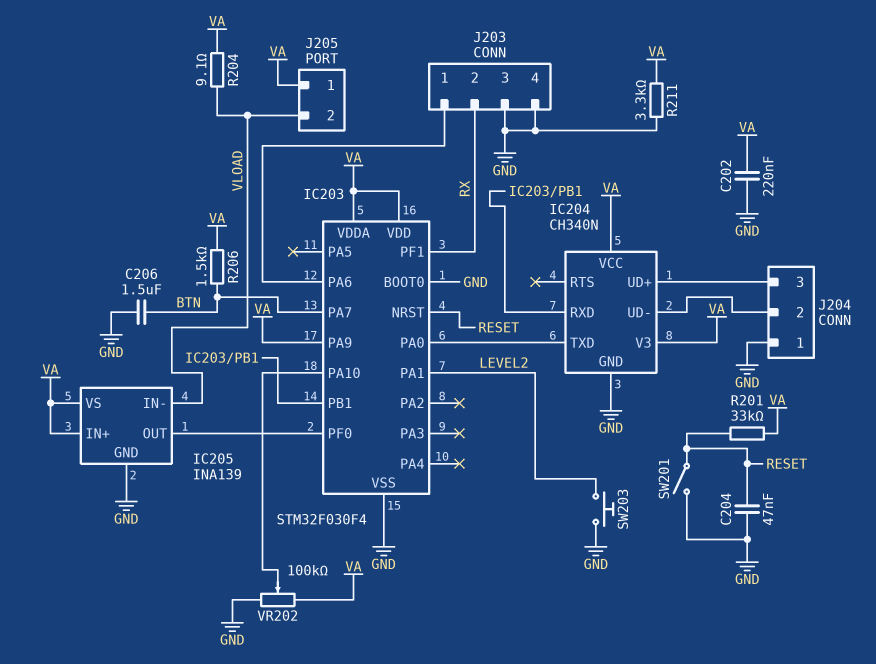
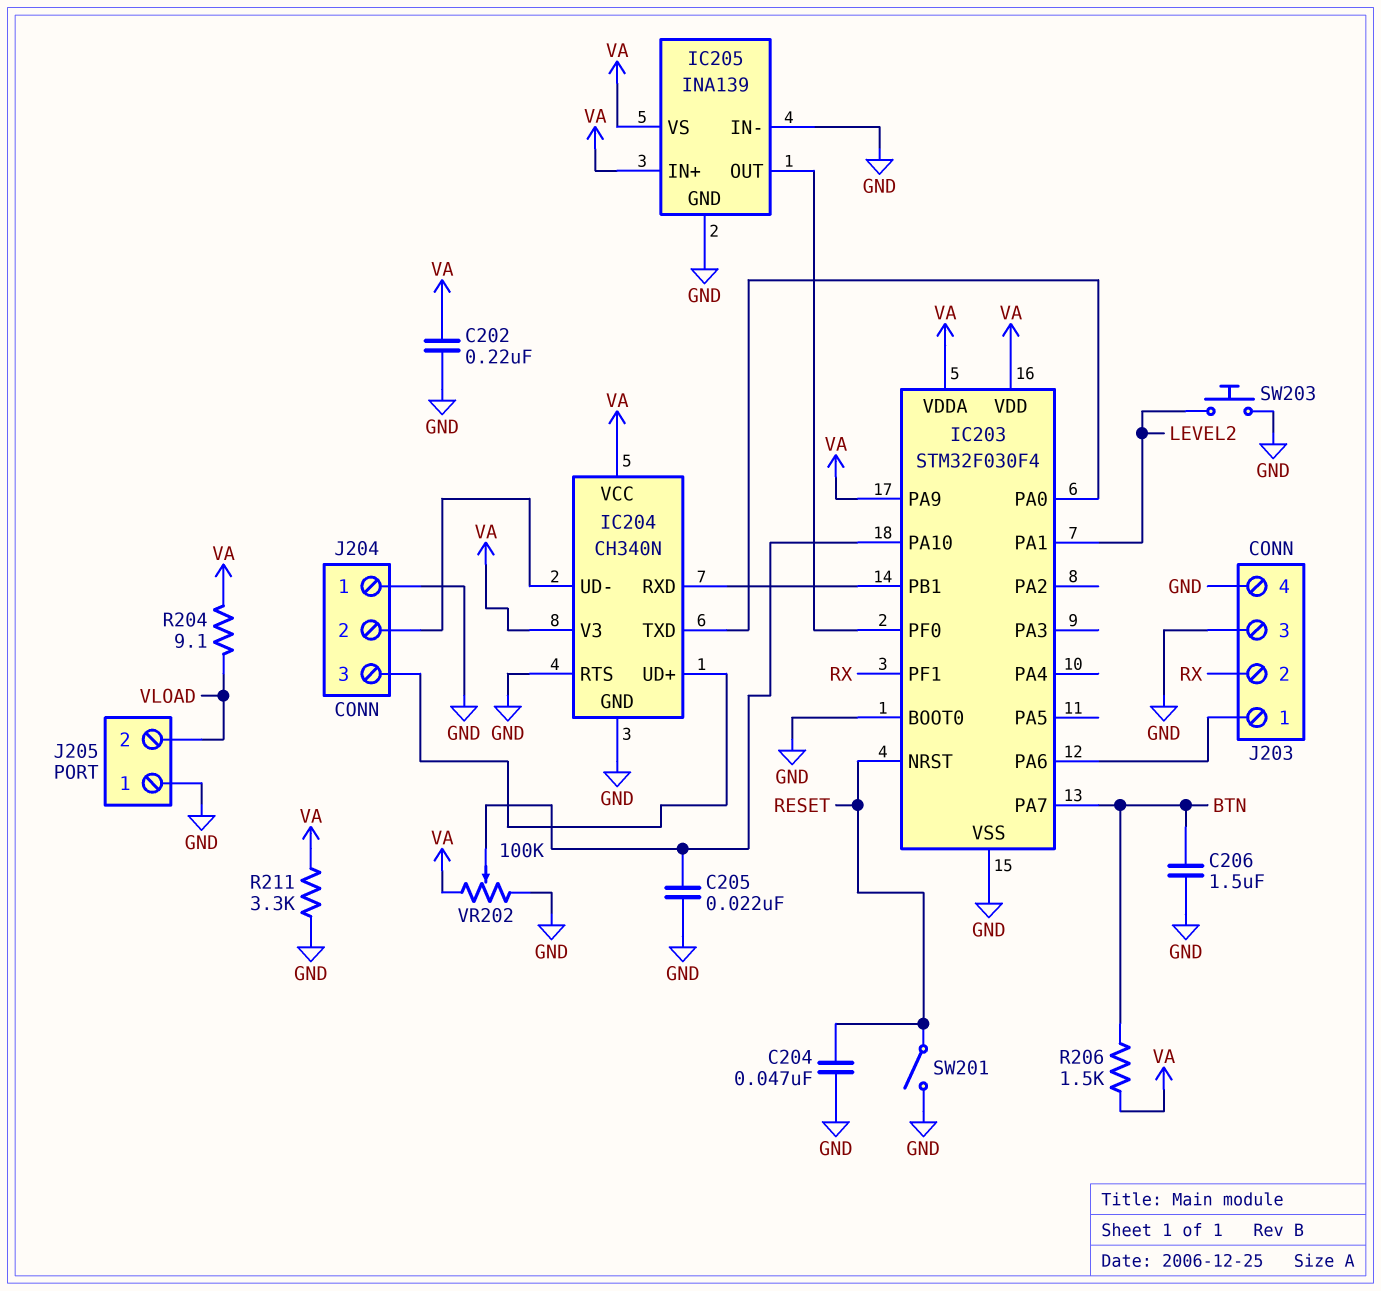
C205: none -> 22nF (GND, IC203/PA10)
IC204 pin RTS: none -> GND
IC205 pin IN-: VLOAD -> GND
J205 pin 1: VA -> GND
R201: 33k (RESET, VA) -> none

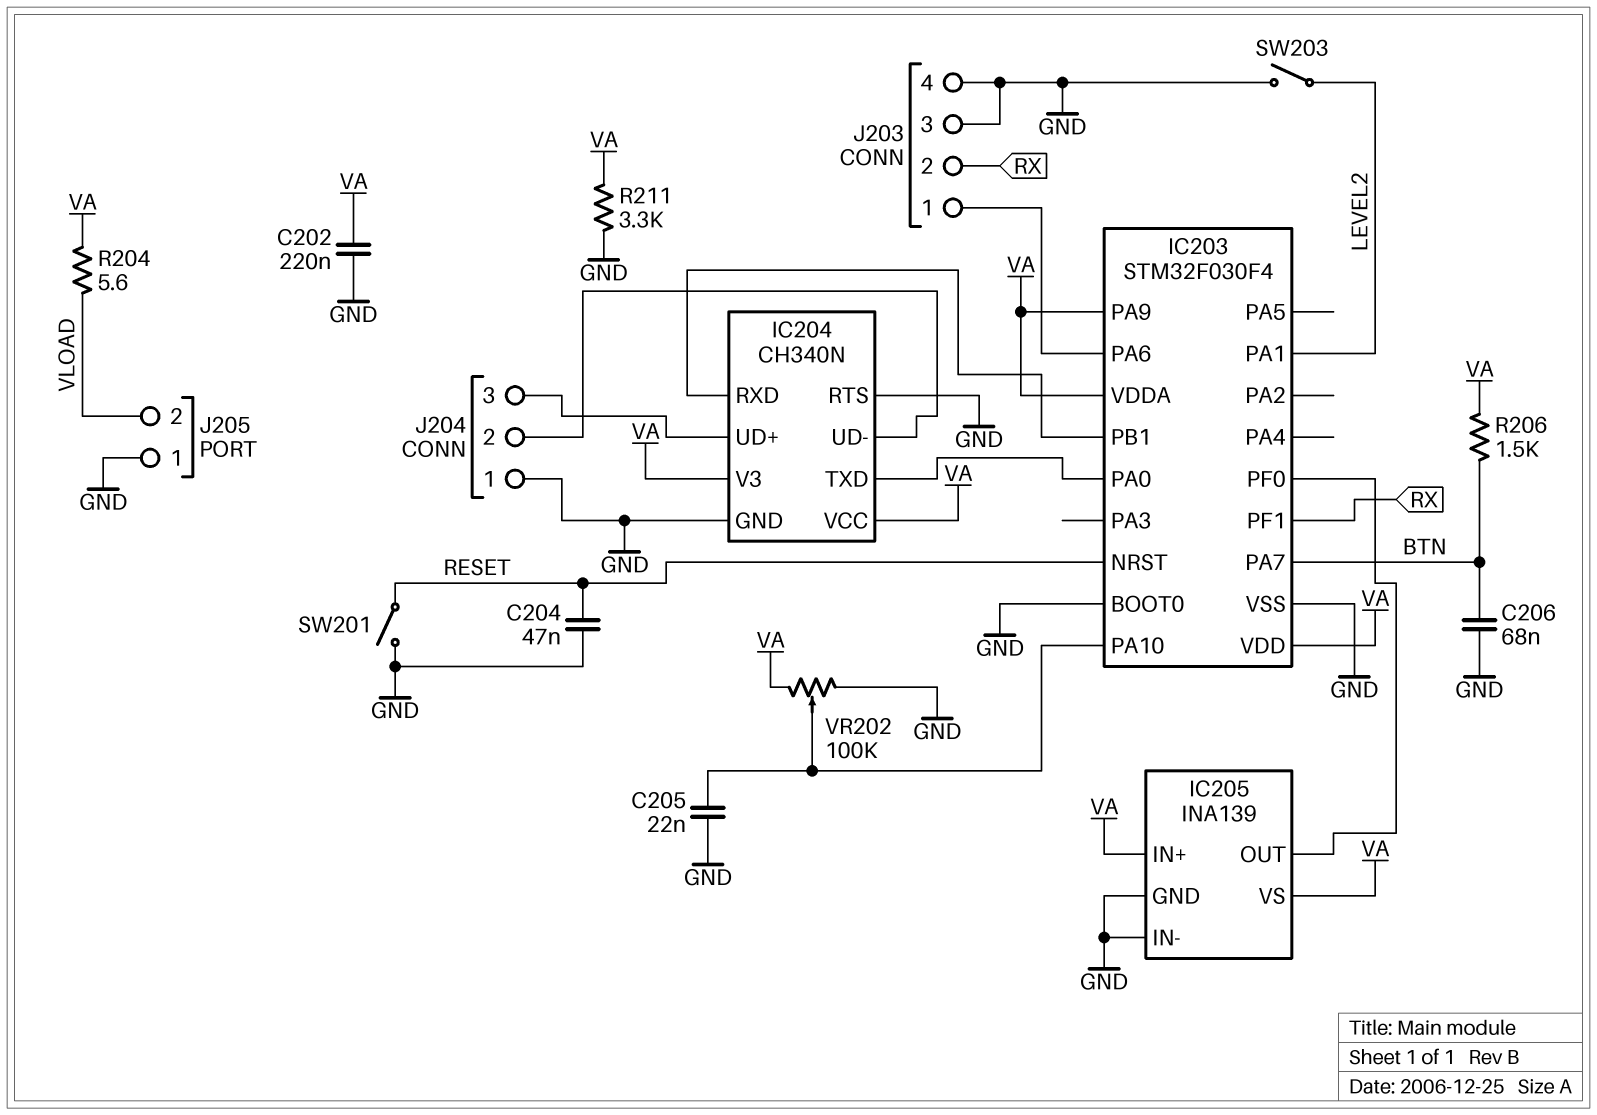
C206: 1.5uF (BTN, GND) -> 68nF (BTN, GND)
R204: 9.1 (VA, VLOAD) -> 5.6 (VA, VLOAD)
SW203: button (GND, LEVEL2) -> switch (GND, LEVEL2)

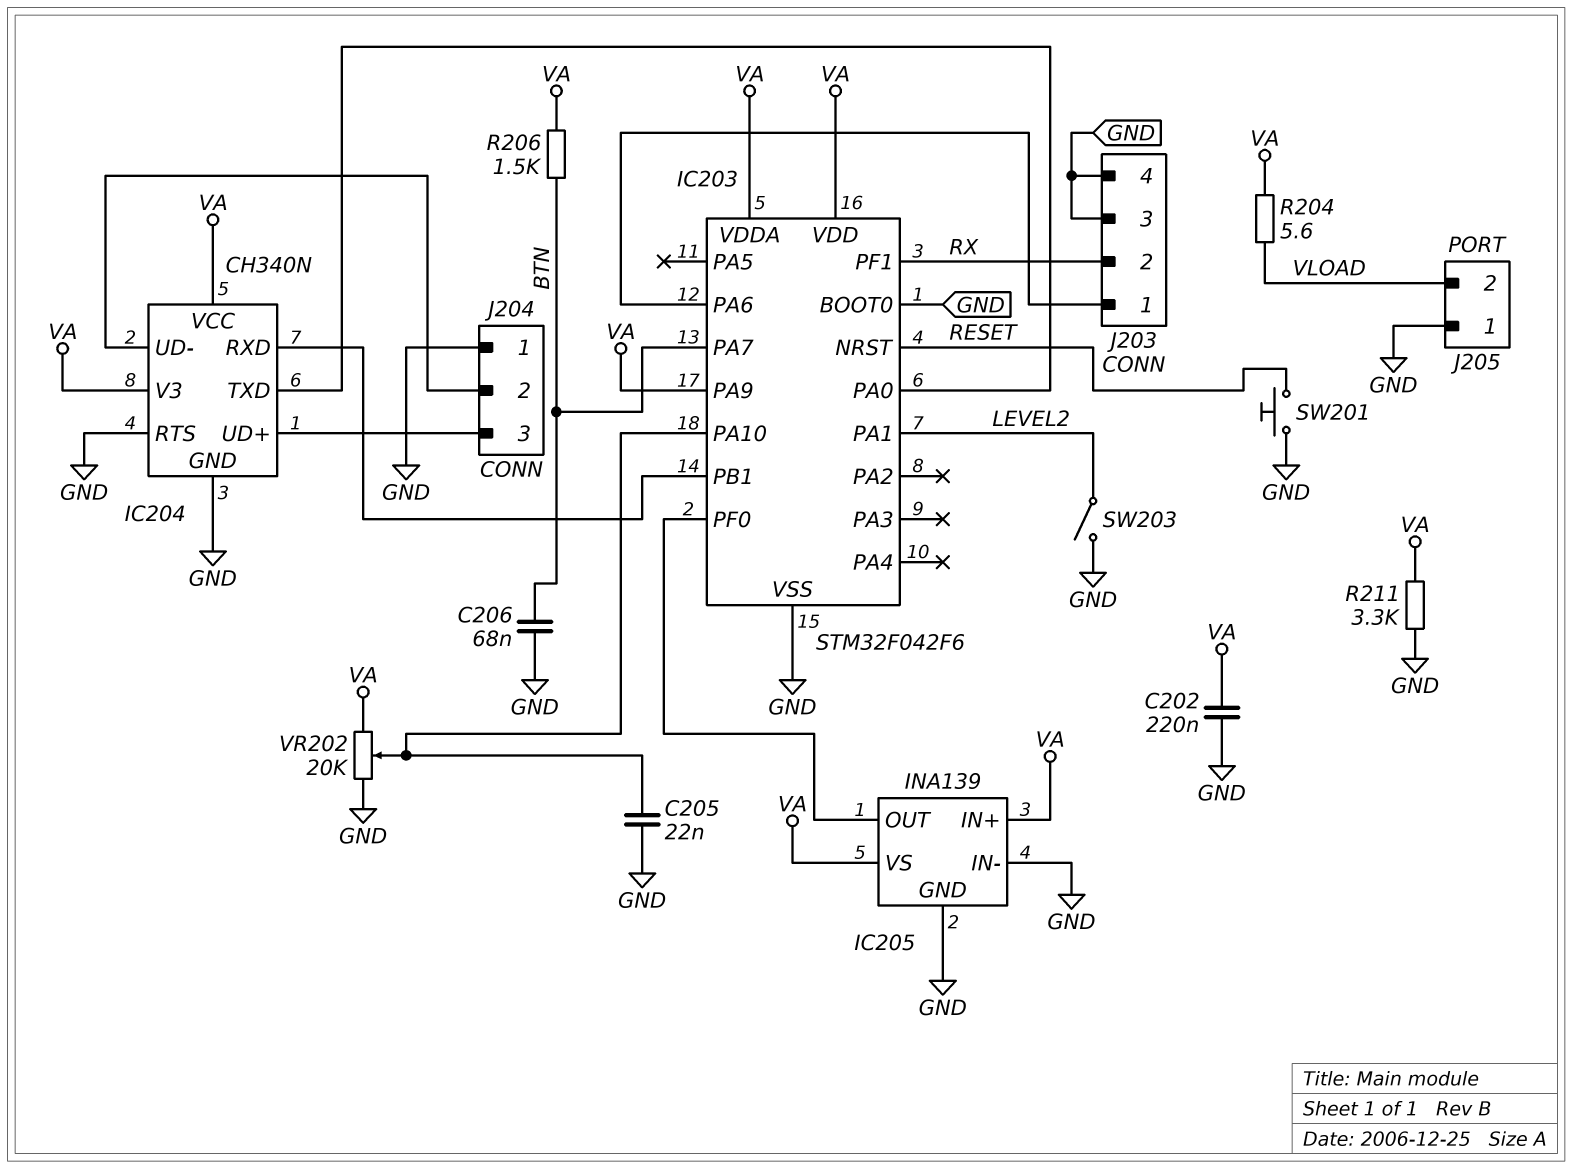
C204: 47nF (GND, RESET) -> none
IC203: STM32F030F4 -> STM32F042F6
SW201: switch (GND, RESET) -> button (GND, RESET)
VR202: 100k (GND, VA, wiper IC203/PA10) -> 20k (GND, VA, wiper IC203/PA10)

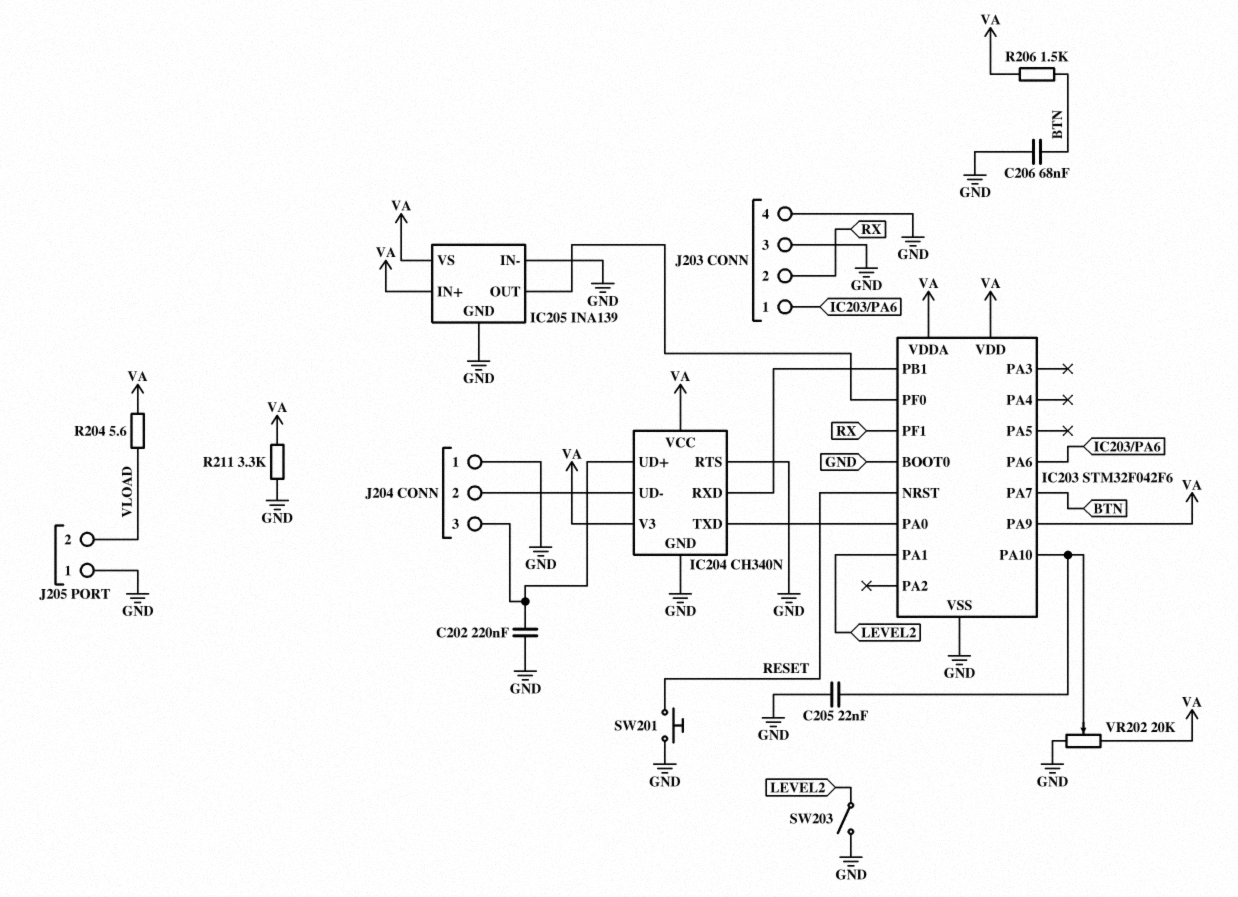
C202: 220nF (GND, VA) -> 220nF (GND, IC204/UD+)

